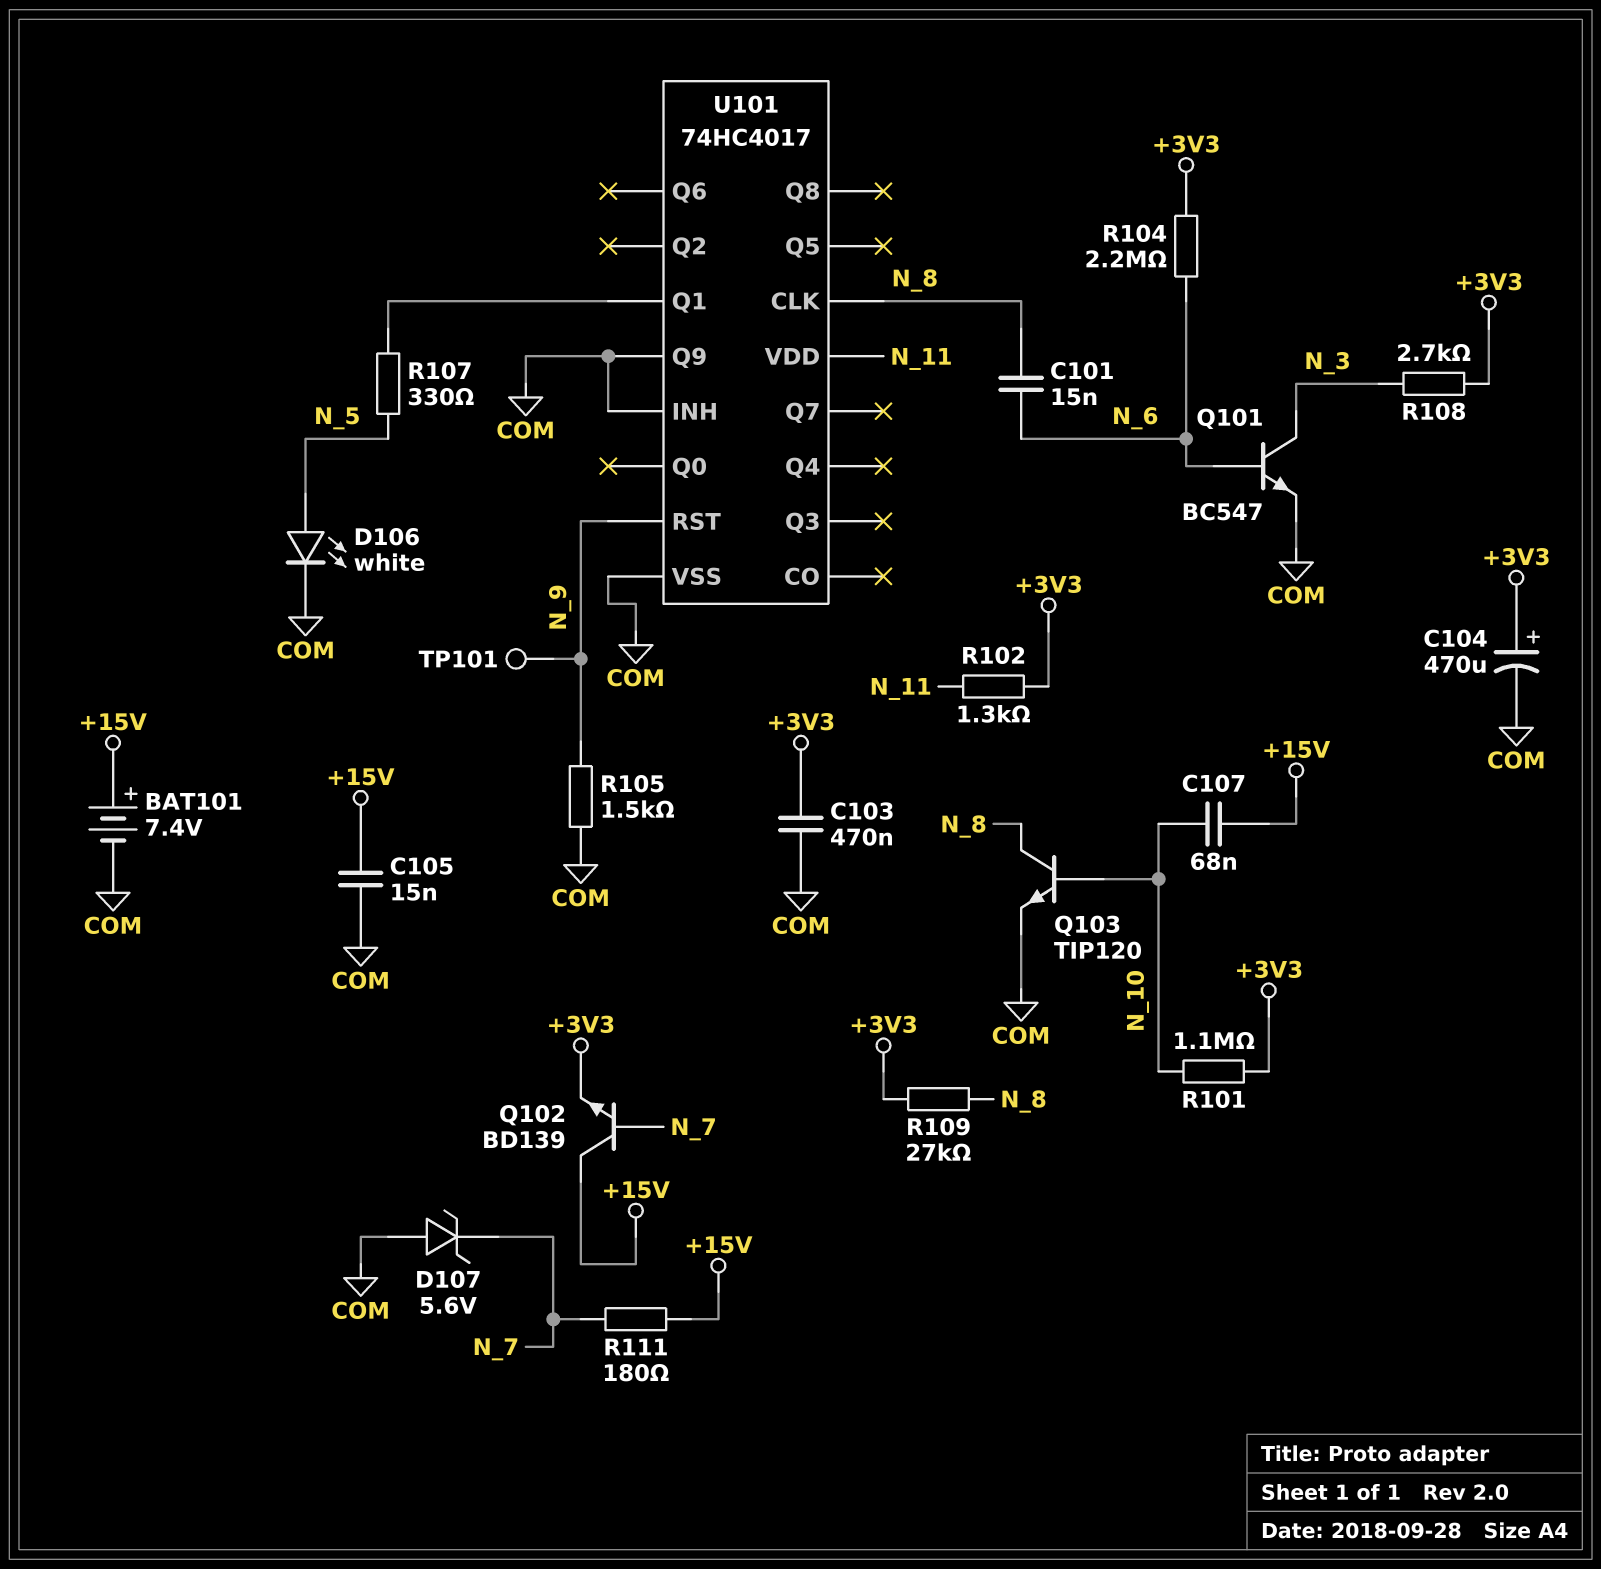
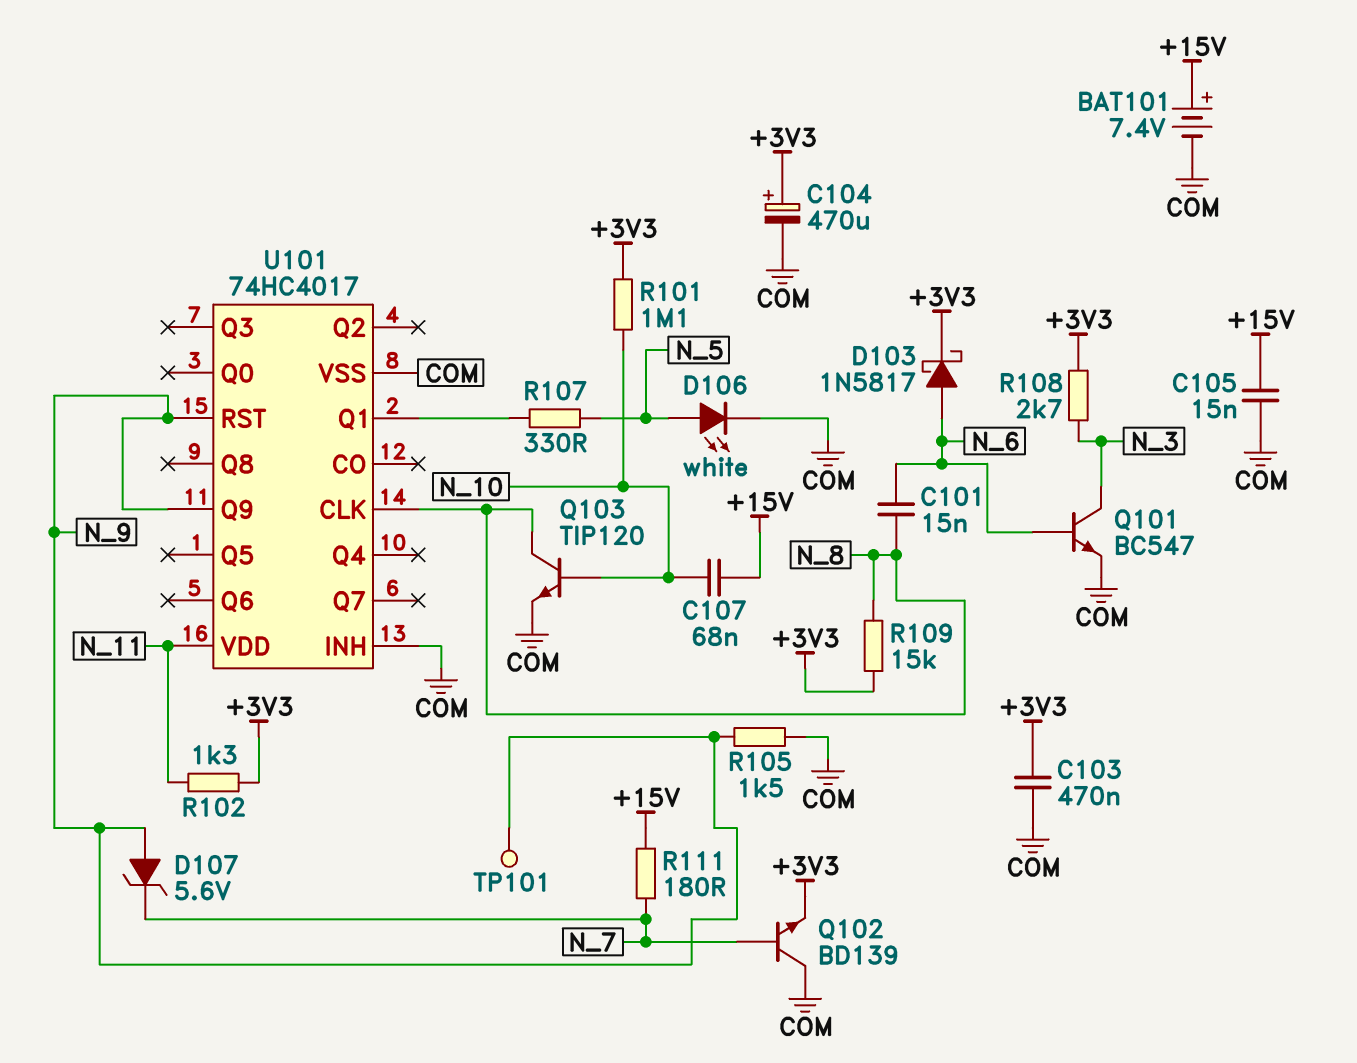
D103: none -> schottky 1N5817 (A N_6, K +3V3)
D107: zener 5.6V (A COM, K N_7) -> zener 5.6V (A N_9, K N_7)
Q102: NPN BD139 (B N_7, C +15V, E +3V3) -> NPN BD139 (B N_7, C COM, E +3V3)
R104: 2.2M (+3V3, N_6) -> none
R109: 27k (+3V3, N_8) -> 15k (+3V3, N_8)
U101 pin Q9: COM -> N_9

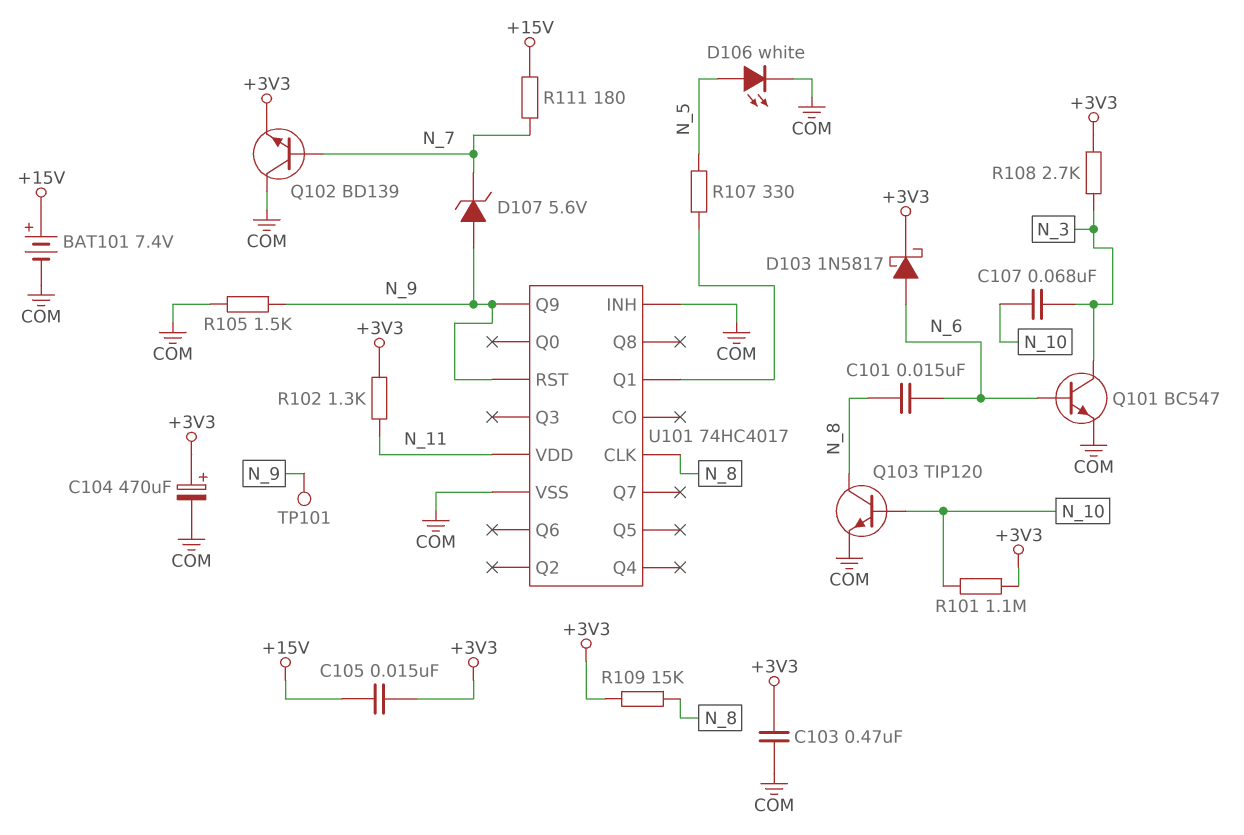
C105: 15nF (+15V, COM) -> 15nF (+3V3, +15V)
C107: 68nF (+15V, N_10) -> 68nF (N_3, N_10)

